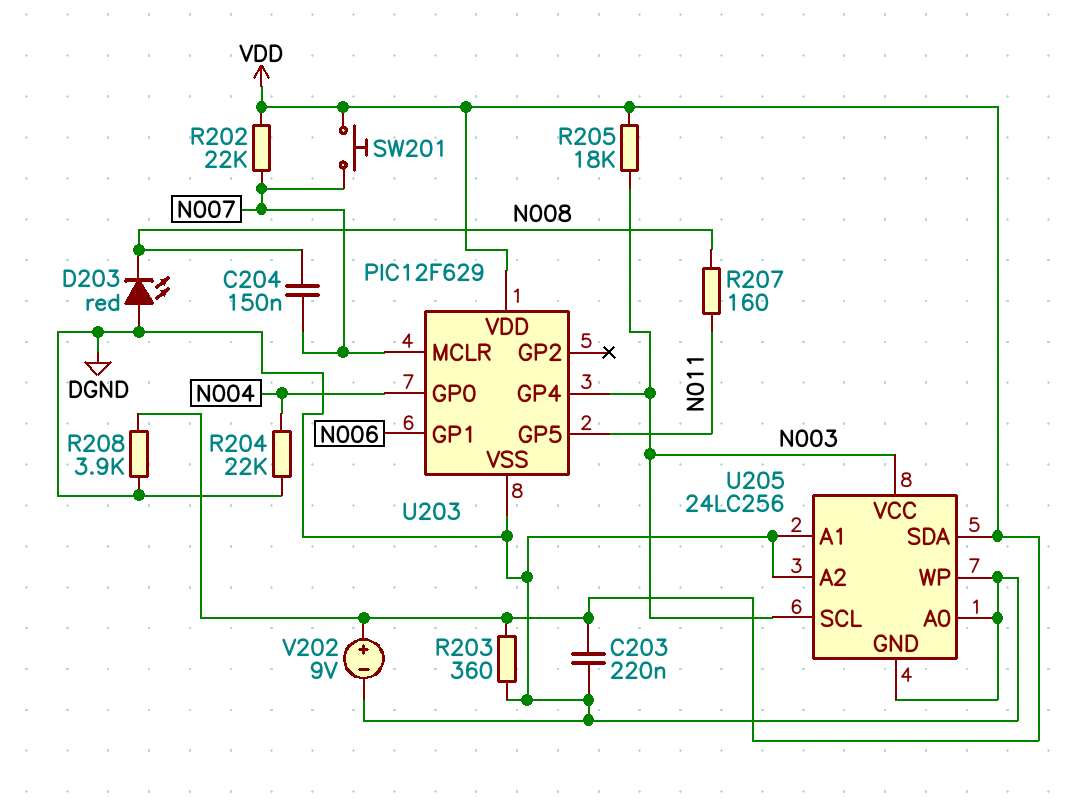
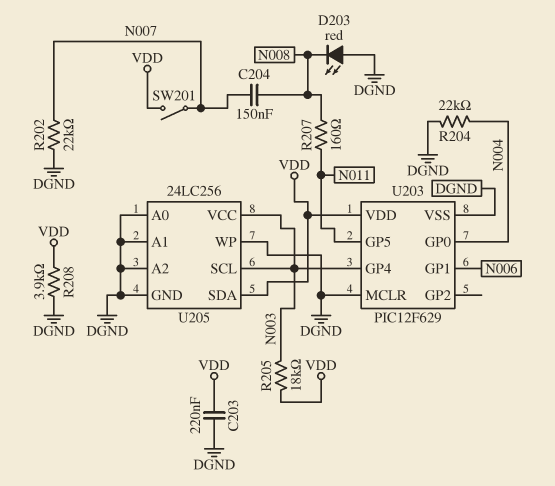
R202: 22k (N007, VDD) -> 22k (DGND, N007)
R203: 360 (DGND, VDD) -> none
SW201: button (N007, VDD) -> switch (N007, VDD)
U203 pin MCLR: N007 -> DGND
V202: 9V (plus VDD, minus DGND) -> none

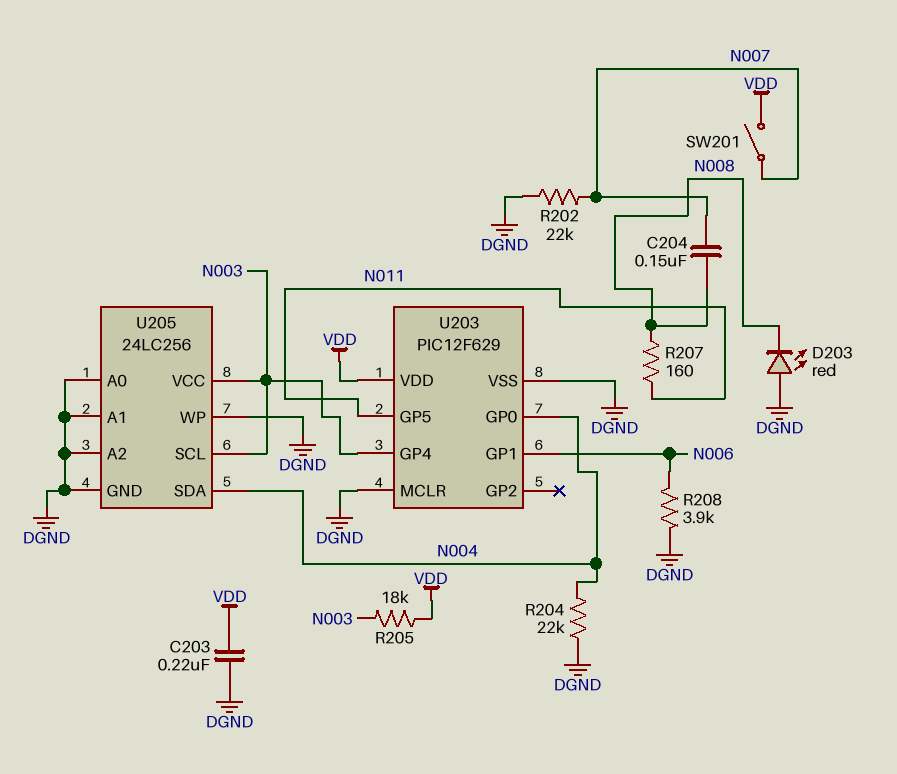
R208: 3.9k (DGND, VDD) -> 3.9k (DGND, N006)
U205 pin SDA: VDD -> N004

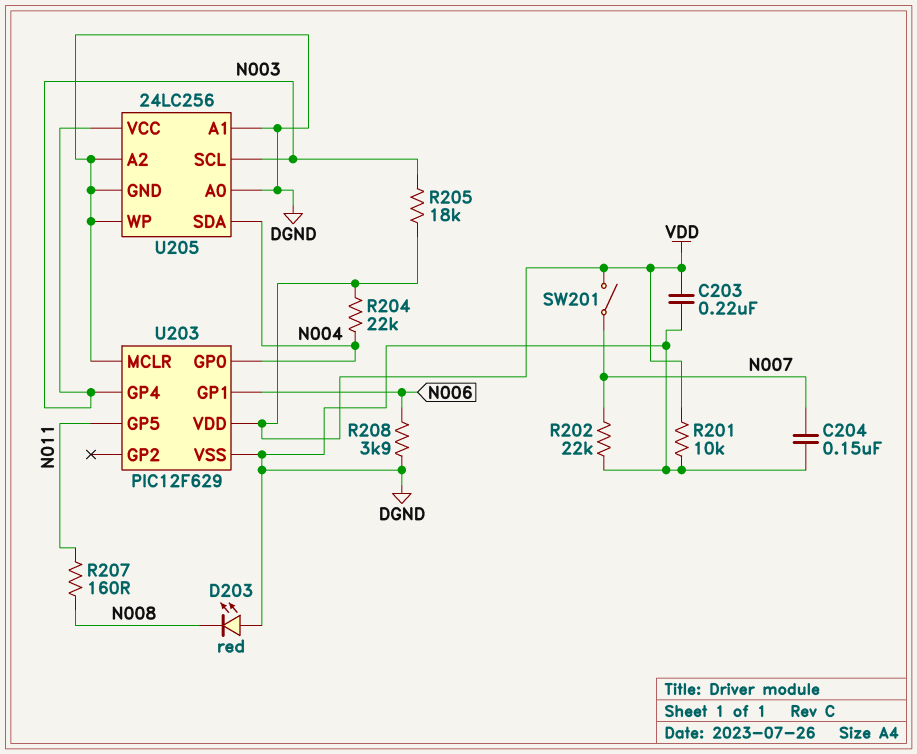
C204: 150nF (N007, N008) -> 150nF (DGND, N007)
R201: none -> 10k (DGND, VDD)
R204: 22k (DGND, N004) -> 22k (N004, VDD)

